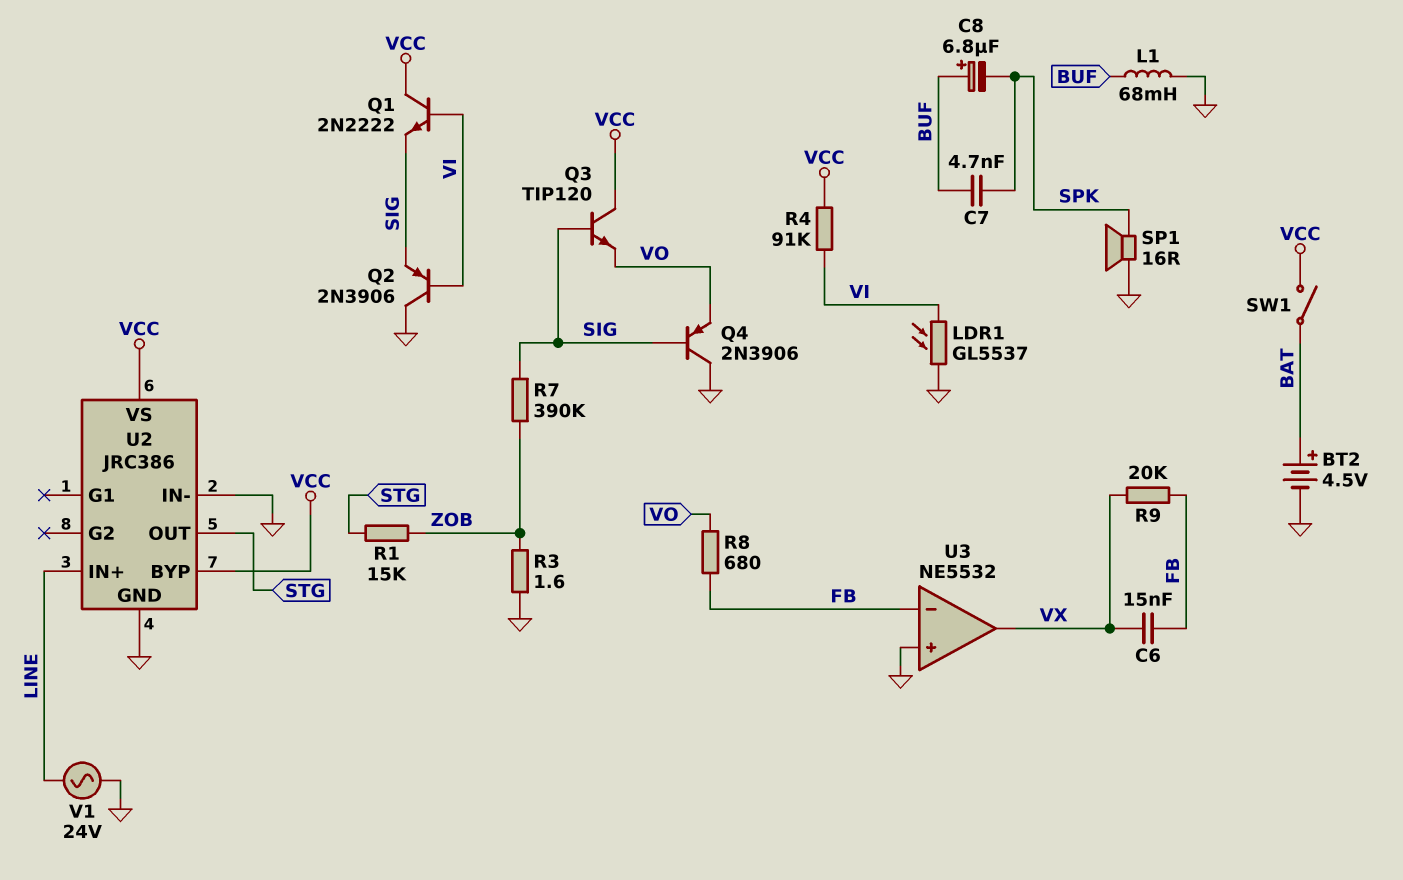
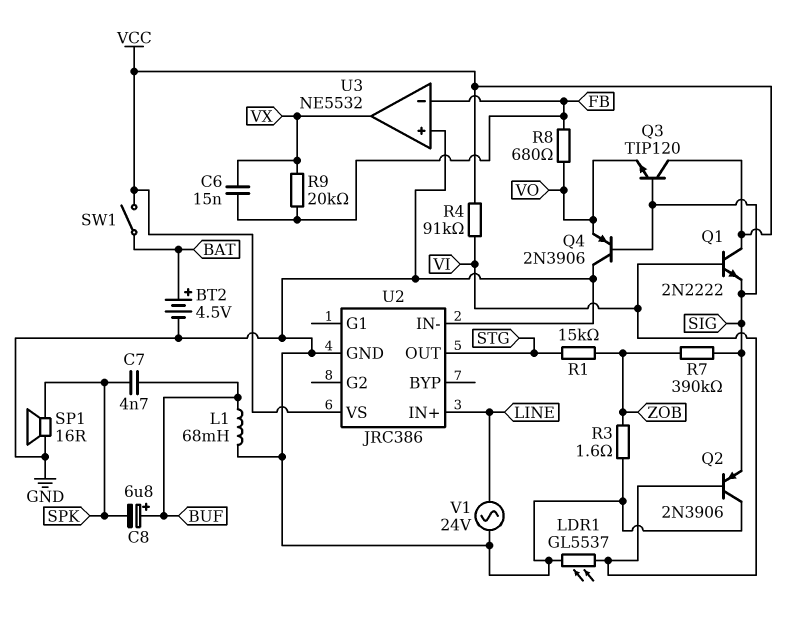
U2 pin BYP: VCC -> none

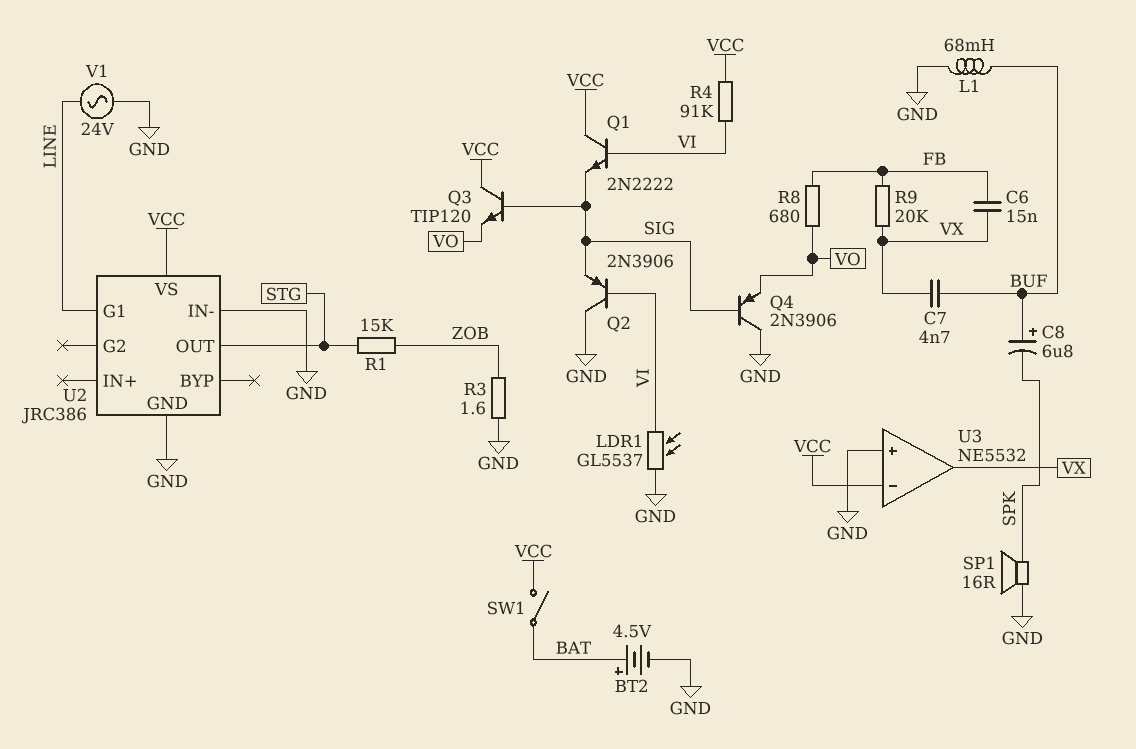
C7: 4.7nF (BUF, SPK) -> 4.7nF (BUF, VX)
R7: 390k (SIG, ZOB) -> none
U2 pin G1: none -> LINE
U2 pin IN+: LINE -> none
U3 pin in-: FB -> VCC

